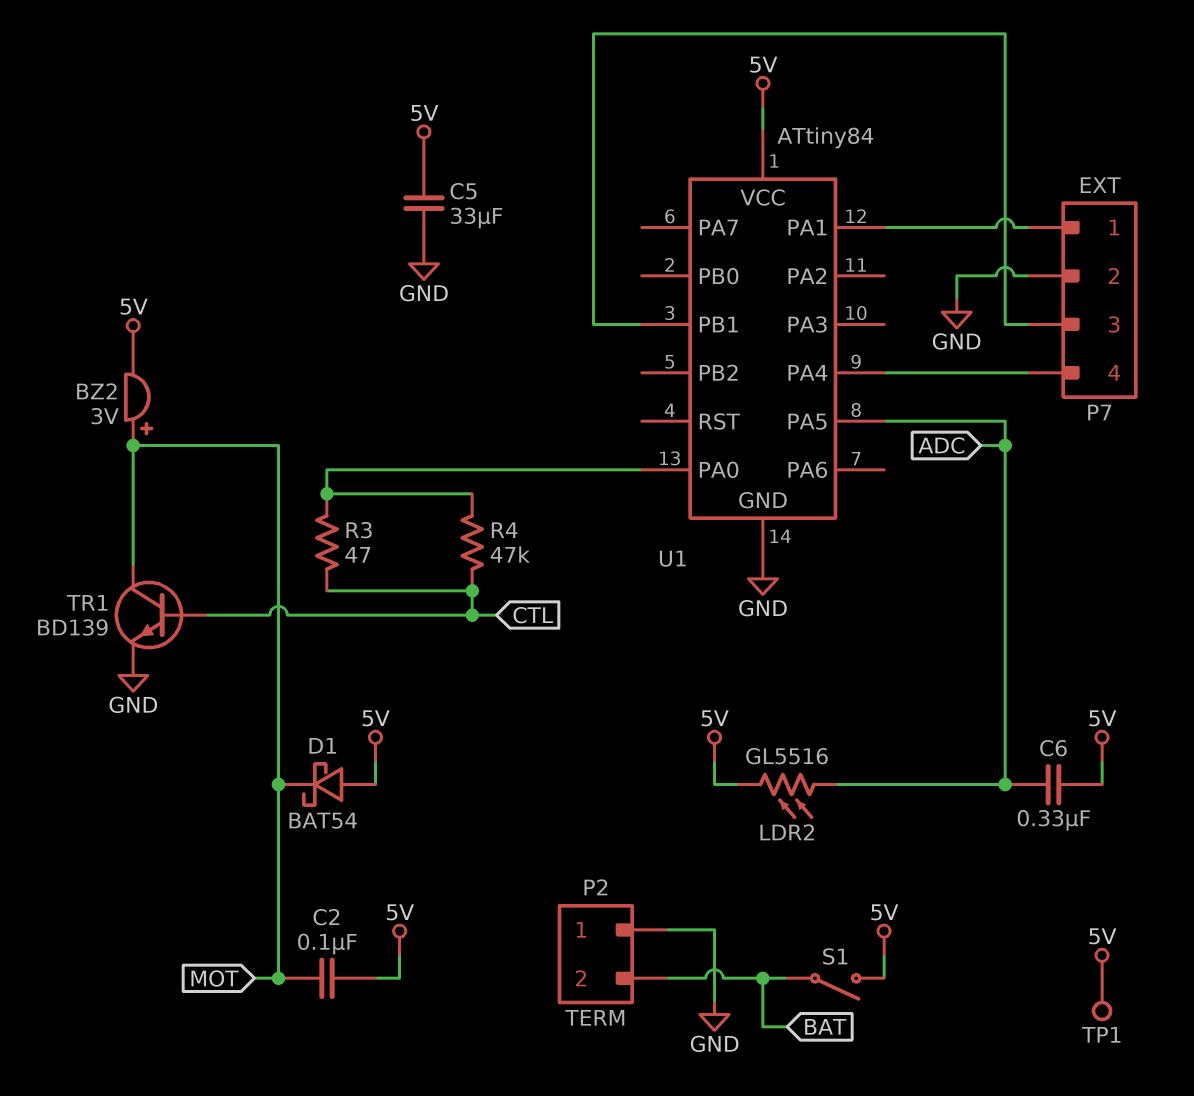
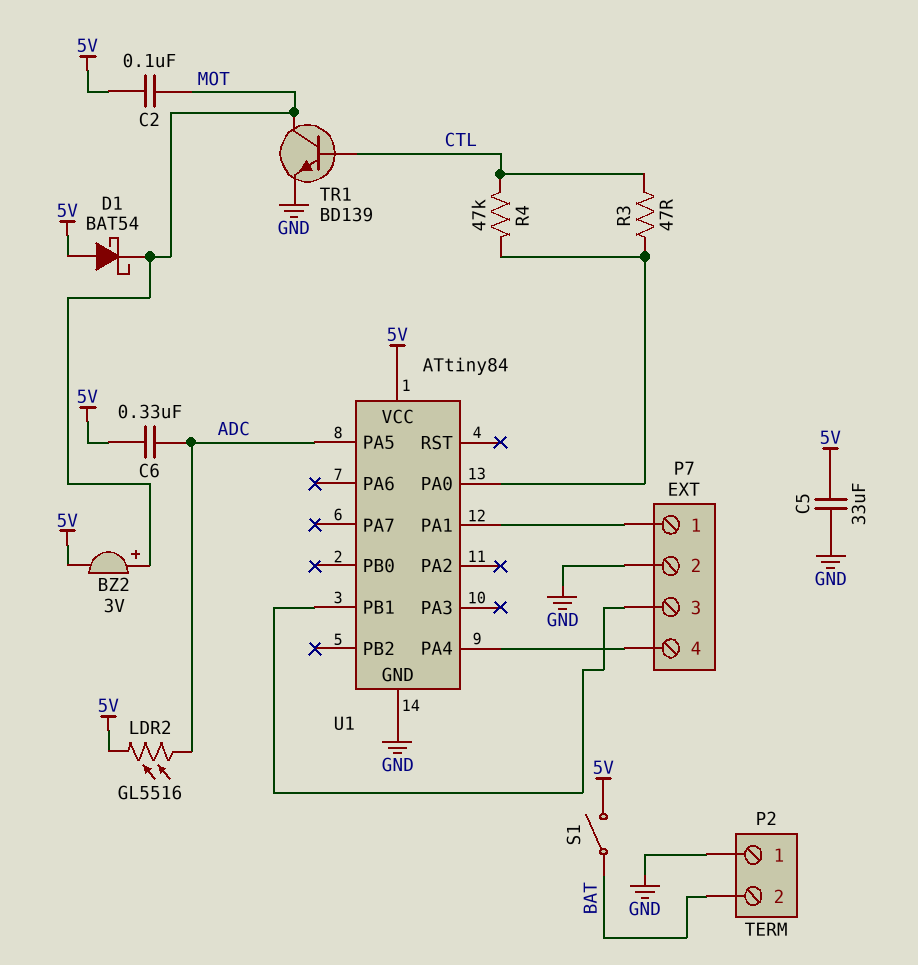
TP1: test point (5V) -> none

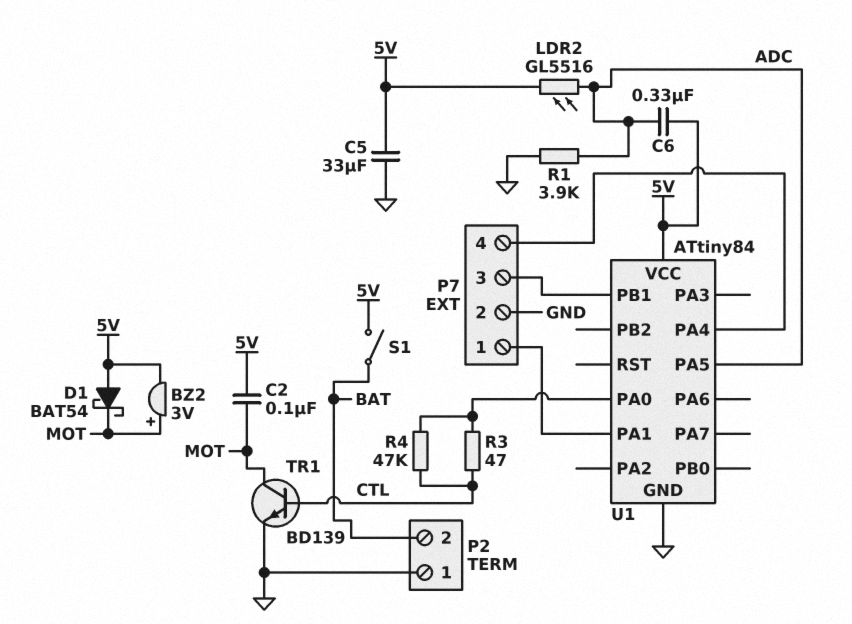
R1: none -> 3.9k (ADC, GND)

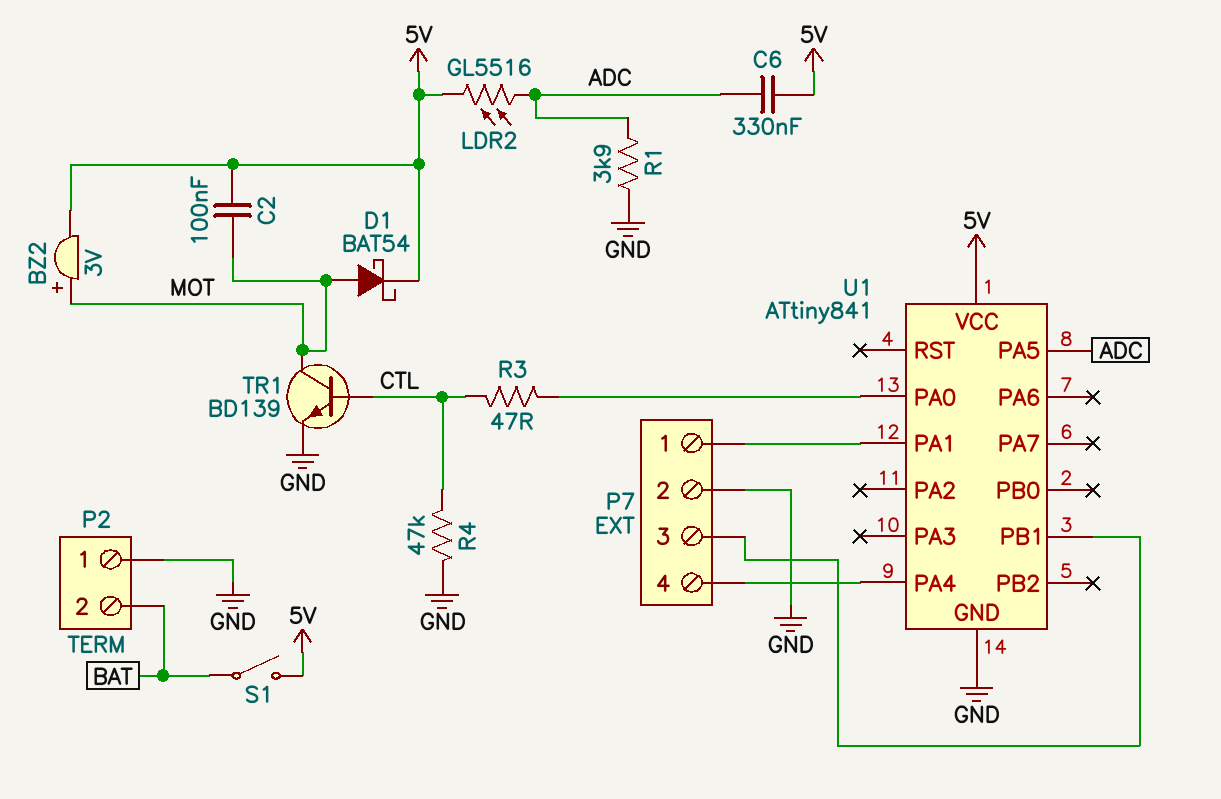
C5: 33uF (5V, GND) -> none
D1: schottky BAT54 (A 5V, K MOT) -> schottky BAT54 (A MOT, K 5V)
R4: 47k (CTL, U1/PA0) -> 47k (CTL, GND)
U1: ATtiny84 -> ATtiny841

